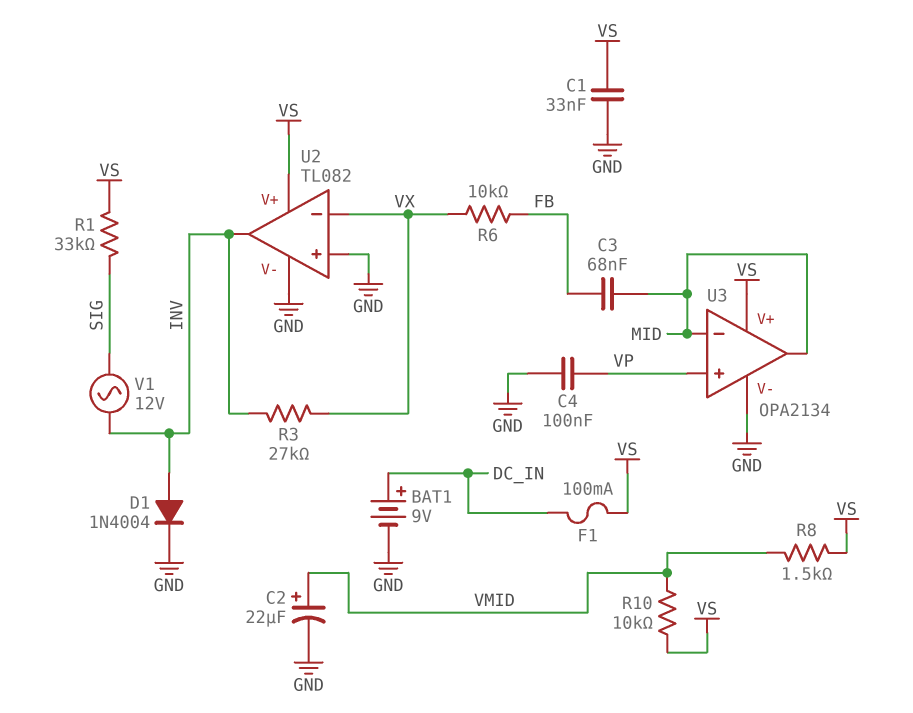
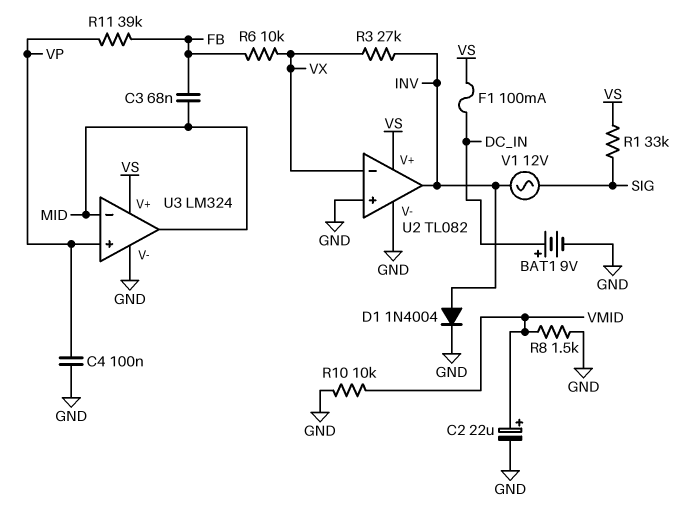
C1: 33nF (GND, VS) -> none
R8: 1.5k (VMID, VS) -> 1.5k (GND, VMID)
R10: 10k (VMID, VS) -> 10k (GND, VMID)
R11: none -> 39k (FB, VP)
U3: OPA2134 -> LM324

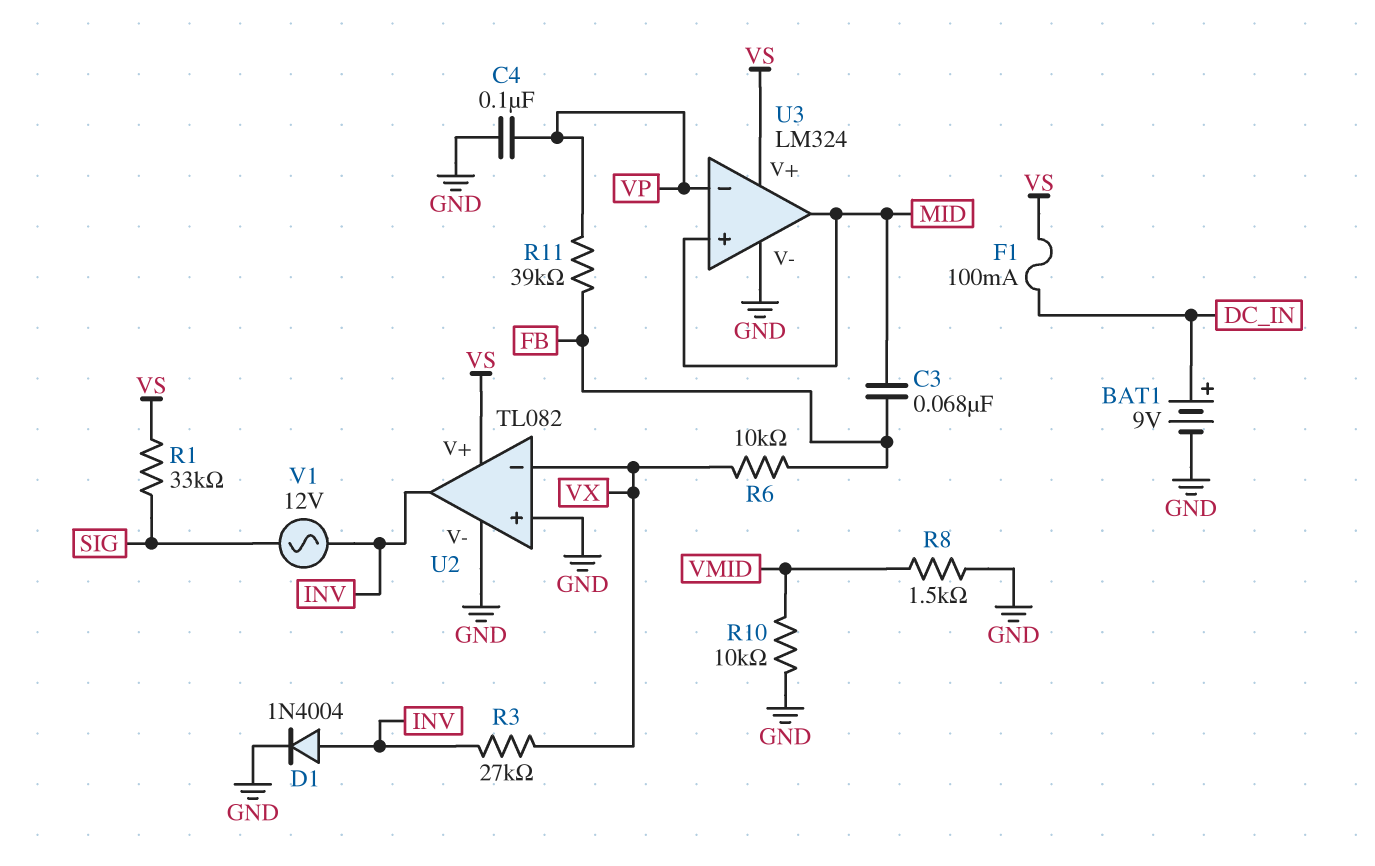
C2: 22uF (plus VMID, minus GND) -> none
U3 pin in+: VP -> MID
U3 pin in-: MID -> VP

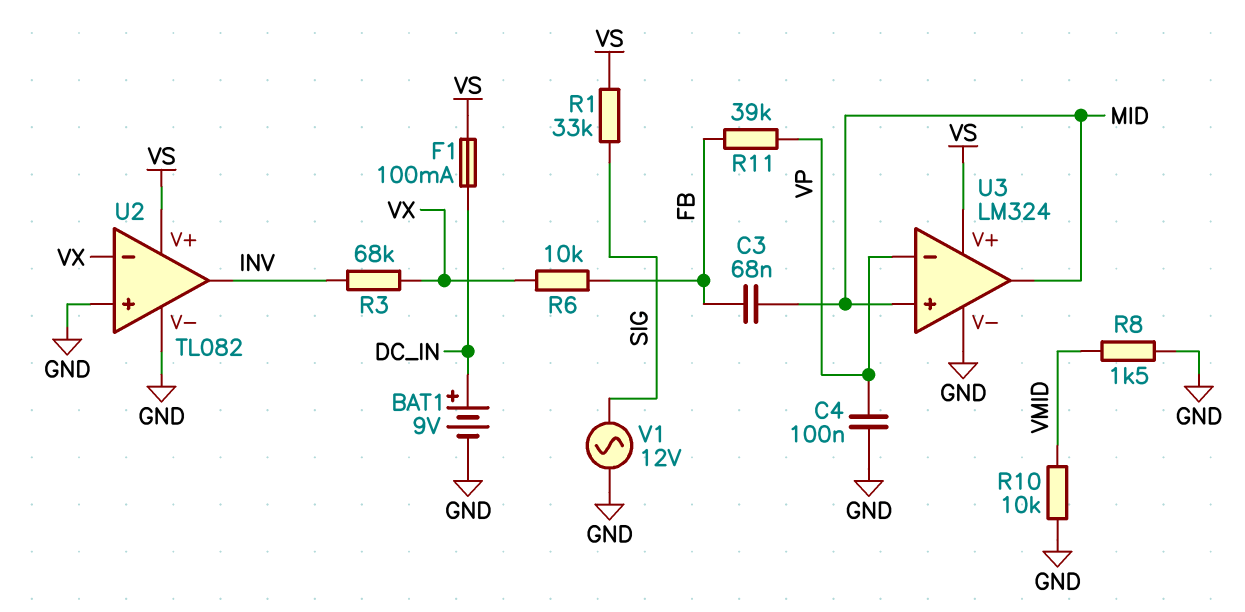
D1: diode 1N4004 (A INV, K GND) -> none
R3: 27k (INV, VX) -> 68k (INV, VX)
V1: AC 12V (INV, SIG) -> AC 12V (GND, SIG)

